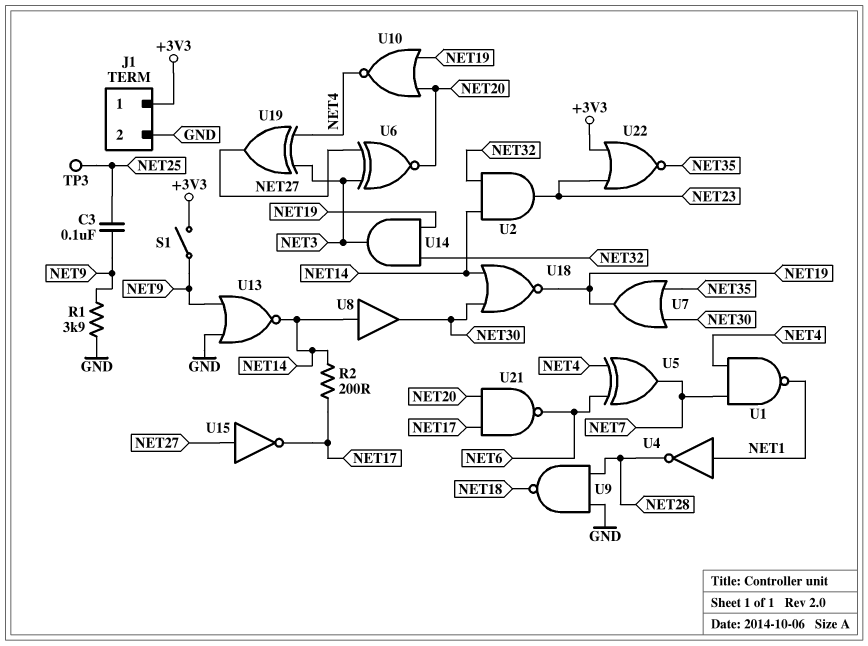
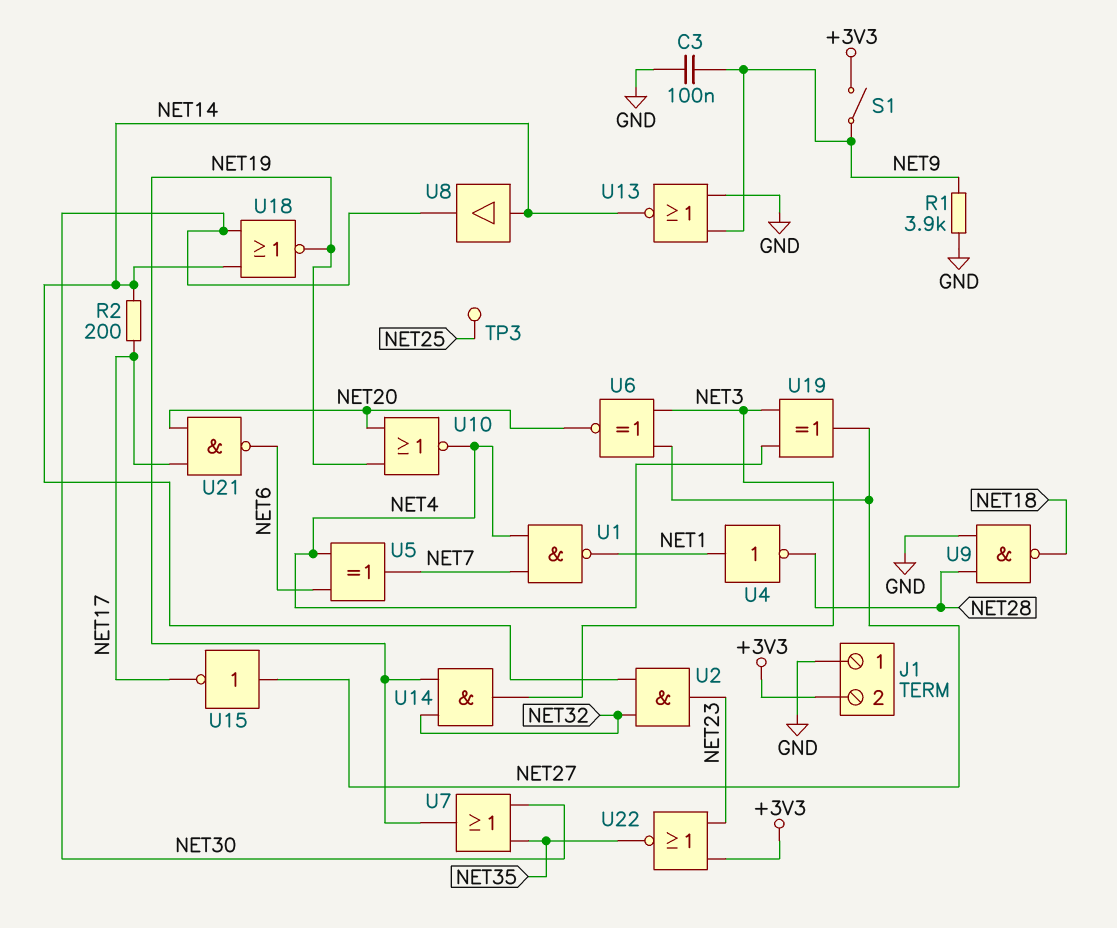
C3: 100nF (NET9, NET25) -> 100nF (GND, NET9)
J1 pin 1: +3V3 -> GND
J1 pin 2: GND -> +3V3

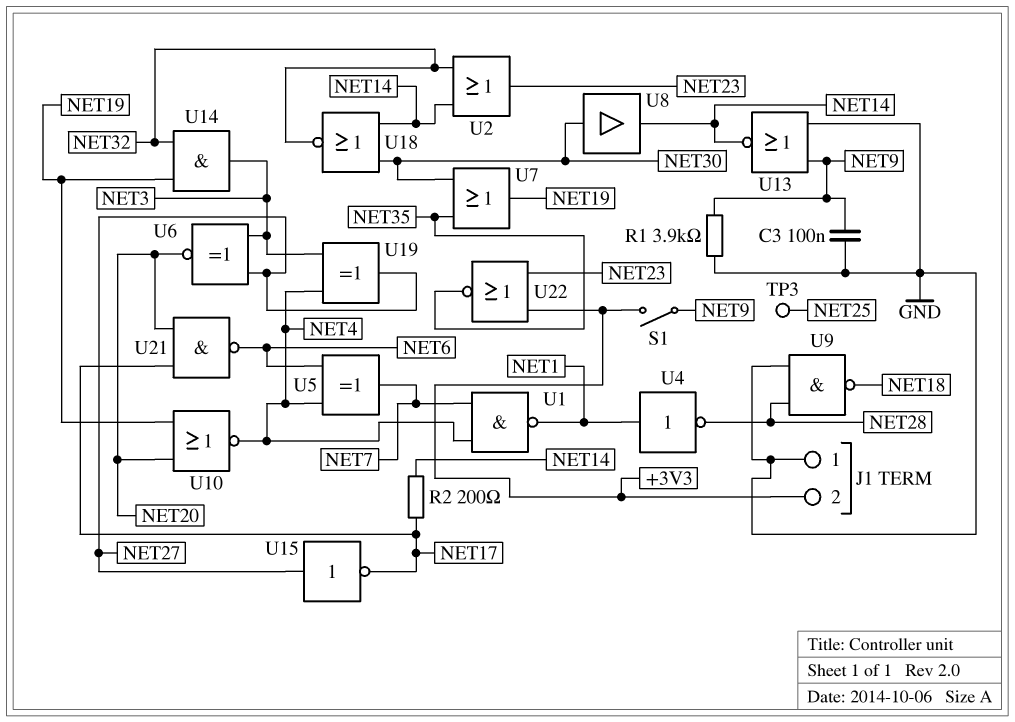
U2: AND (in NET14, in NET32, out NET23) -> OR (in NET14, in NET32, out NET23)
U8: buffer (in NET14, out NET30) -> buffer (in NET30, out NET14)
U18: NOR (in NET14, in NET30, out NET19) -> NOR (in NET14, in NET30, out NET32)

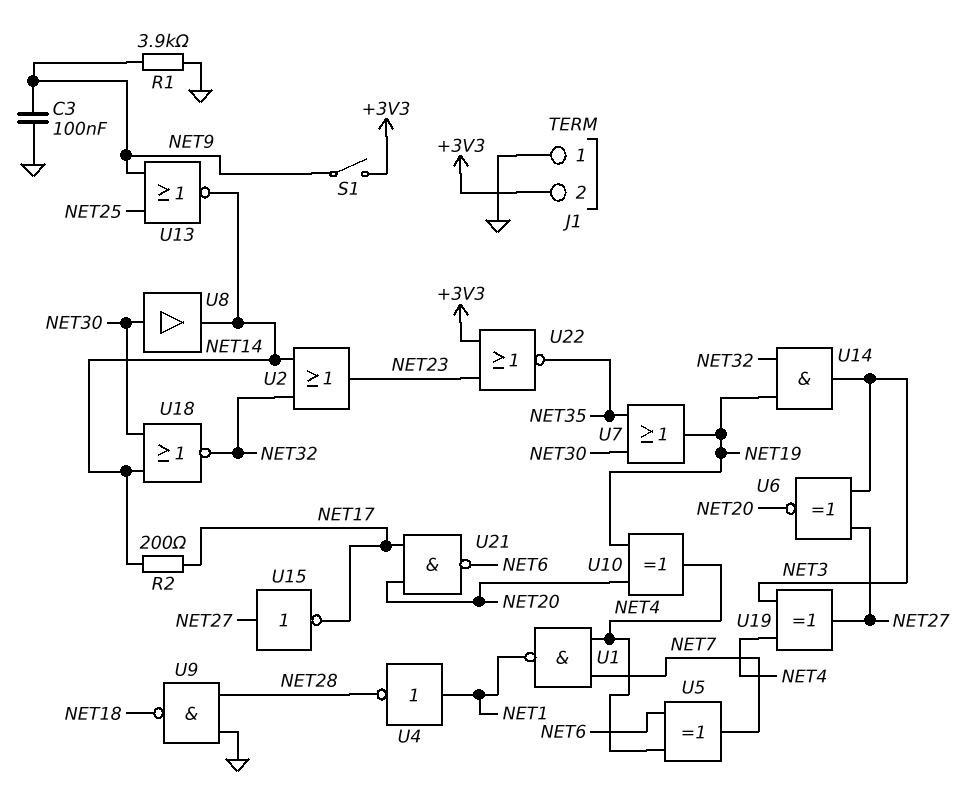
TP3: test point (NET25) -> none
U10: NOR (in NET19, in NET20, out NET4) -> XOR (in NET19, in NET20, out NET4)
U13: NOR (in GND, in NET9, out NET14) -> NOR (in NET9, in NET25, out NET14)

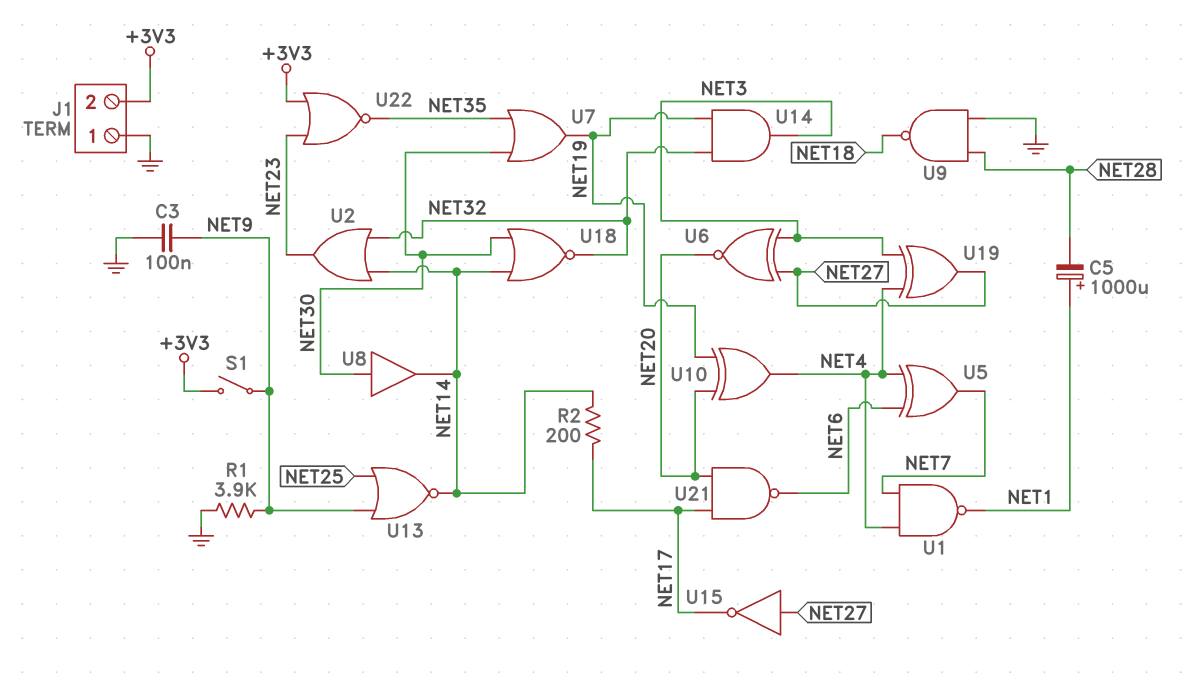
C5: none -> 1000uF (plus NET1, minus NET28)
U4: NOT (in NET1, out NET28) -> none

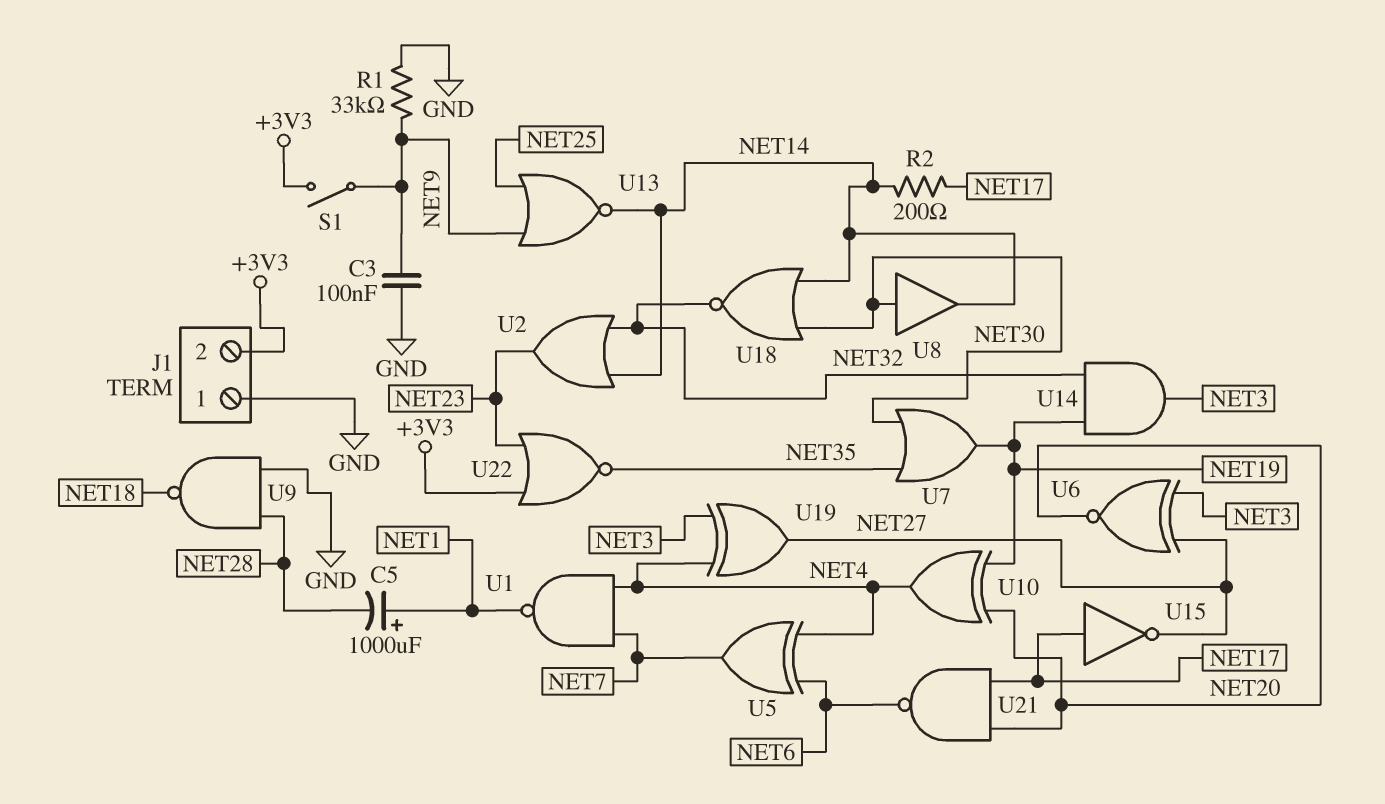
R1: 3.9k (GND, NET9) -> 33k (GND, NET9)
U15: NOT (in NET27, out NET17) -> NOT (in NET17, out NET27)

